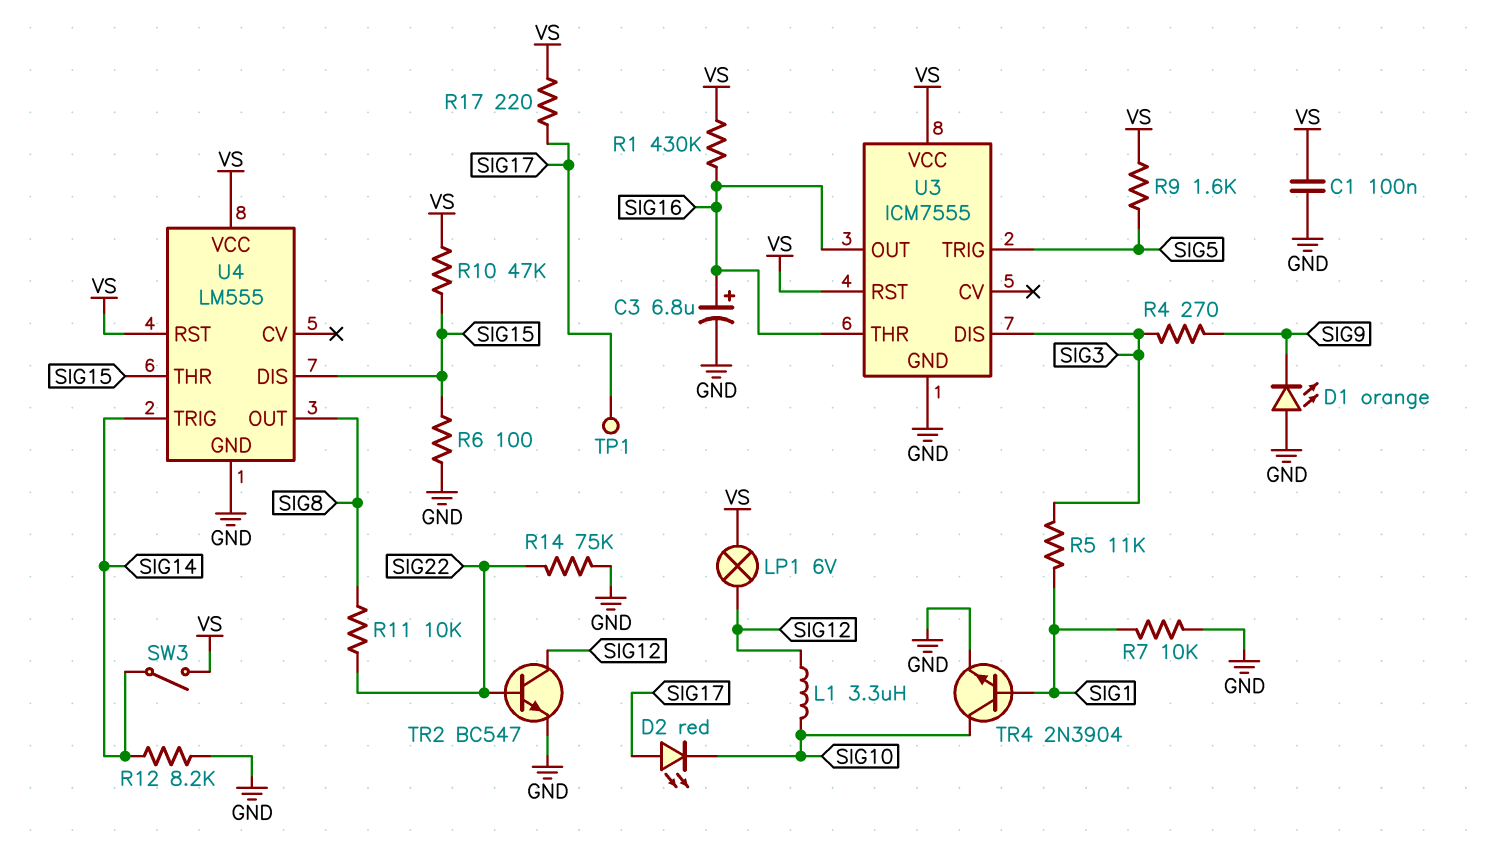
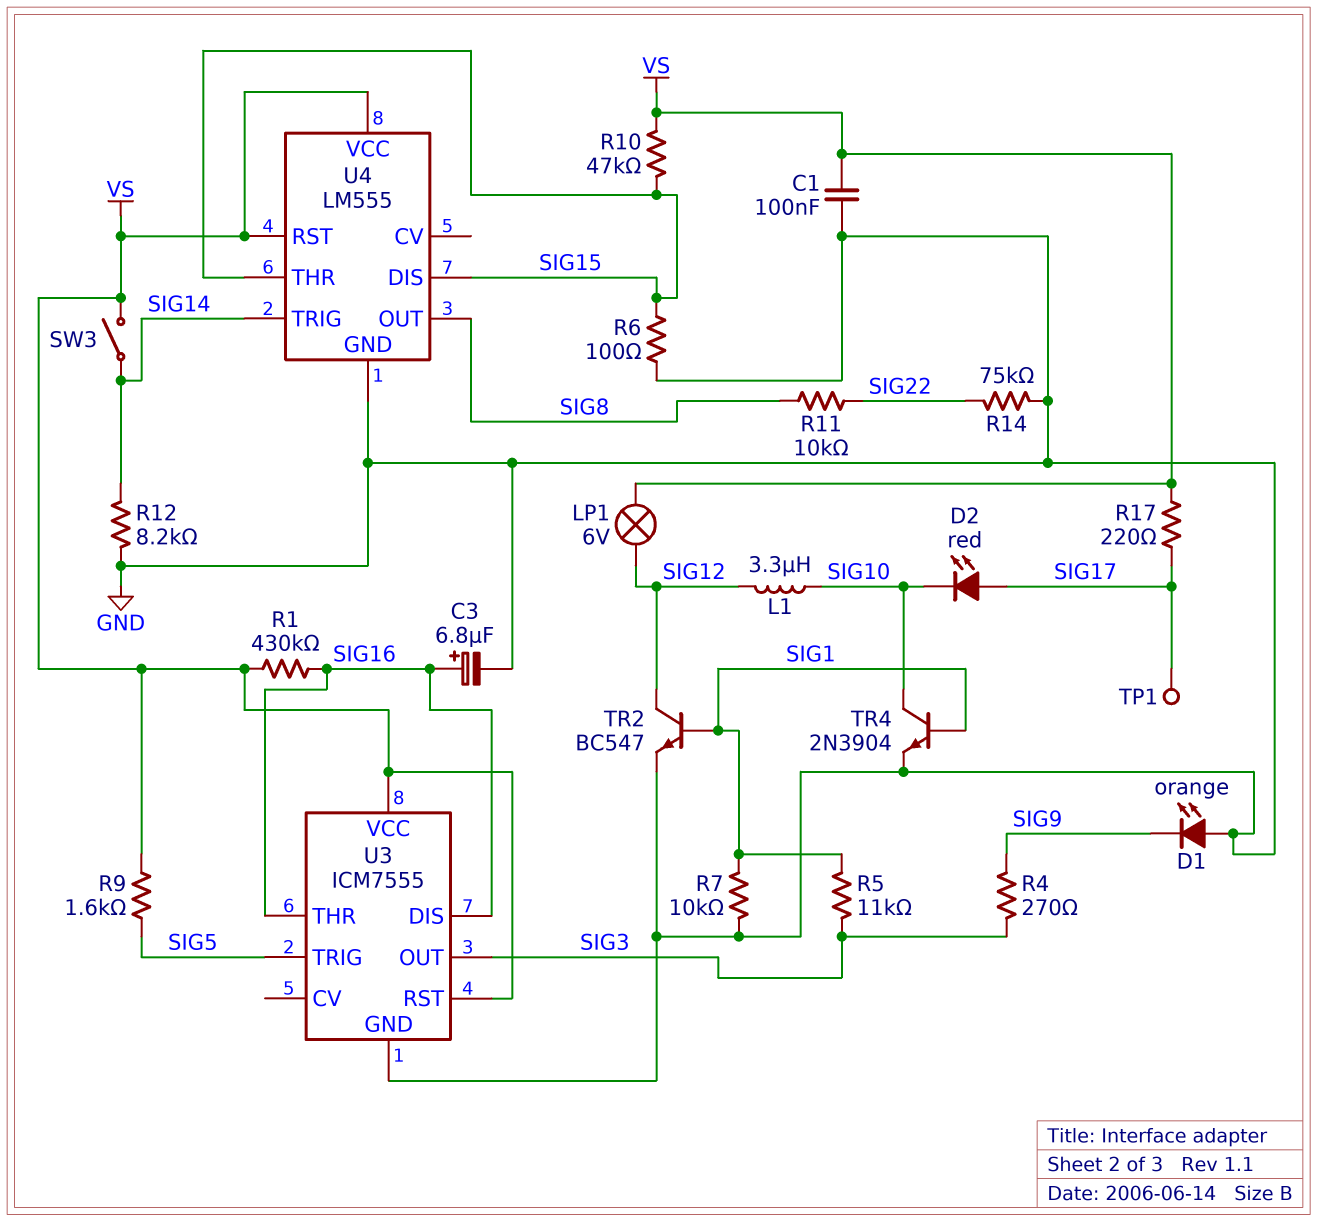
TR2: NPN BC547 (B SIG22, C SIG12, E GND) -> NPN BC547 (B SIG1, C SIG12, E GND)
U3 pin DIS: SIG3 -> SIG16
U3 pin OUT: SIG16 -> SIG3

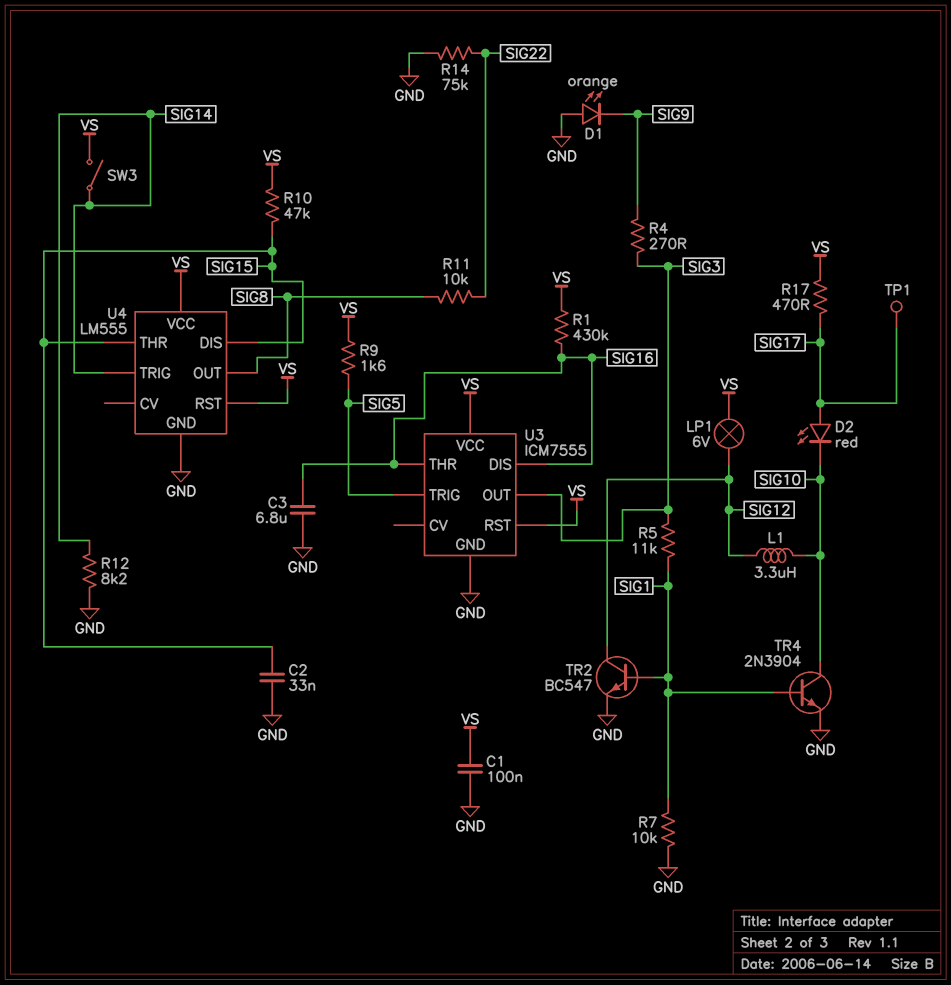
C2: none -> 33nF (GND, SIG15)
C3: 6.8uF (plus SIG16, minus GND) -> 6.8uF (GND, SIG16)
R6: 100 (GND, SIG15) -> none
R17: 220 (SIG17, VS) -> 470 (SIG17, VS)

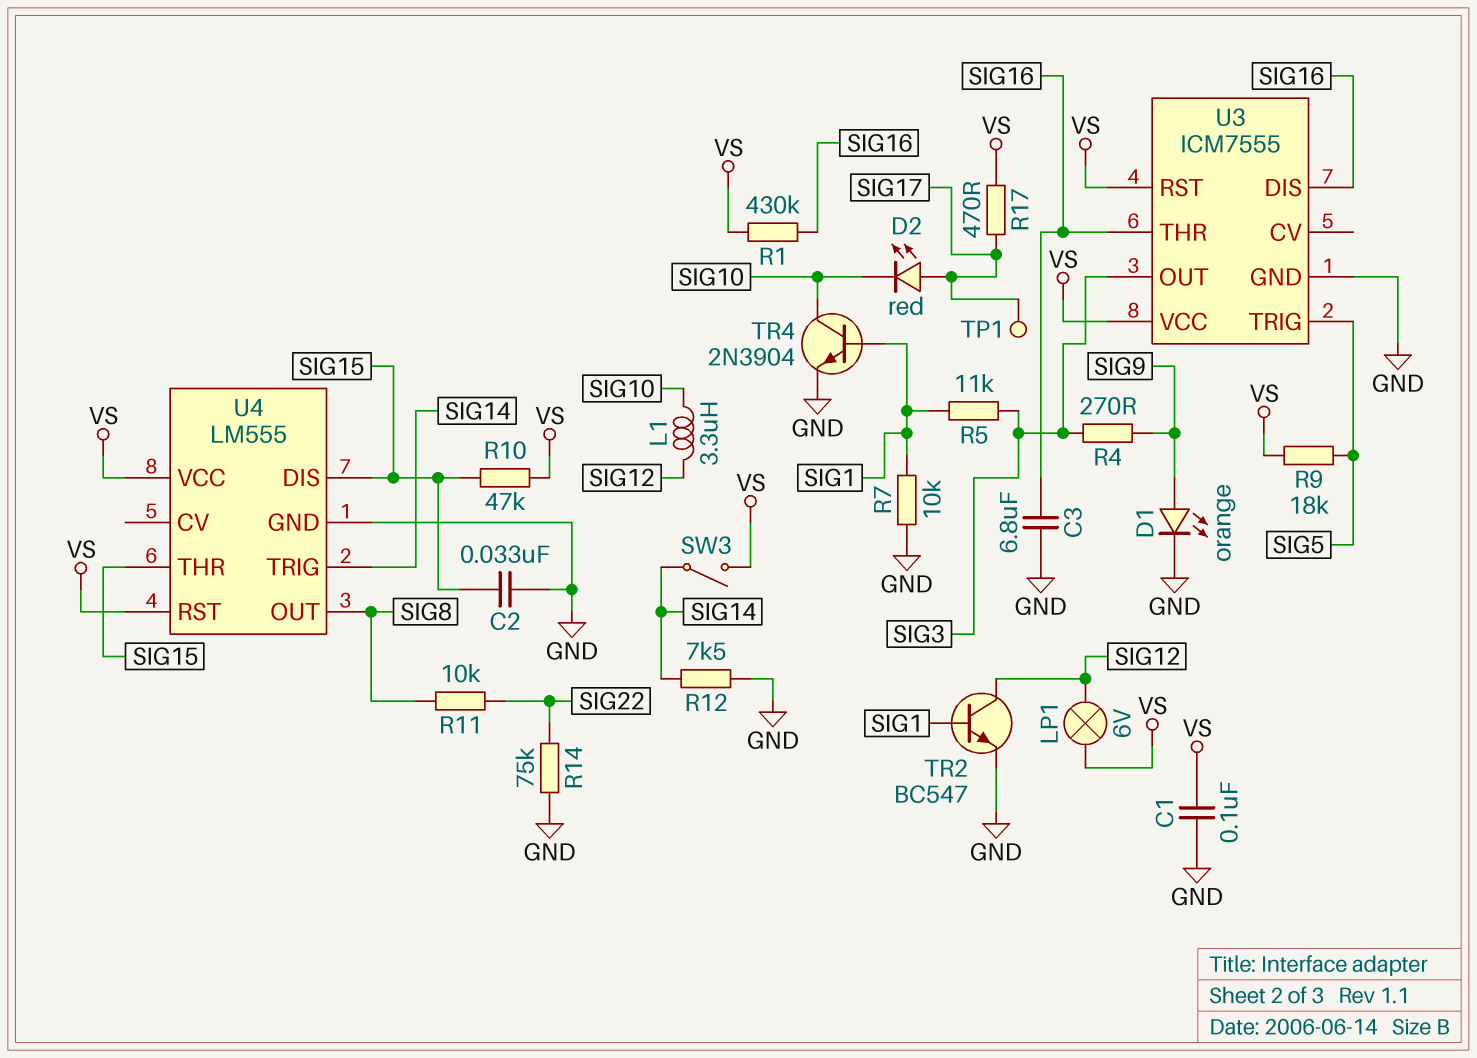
D1: LED orange (A GND, K SIG9) -> LED orange (A SIG9, K GND)
R9: 1.6k (SIG5, VS) -> 18k (SIG5, VS)
R12: 8.2k (GND, SIG14) -> 7.5k (GND, SIG14)

